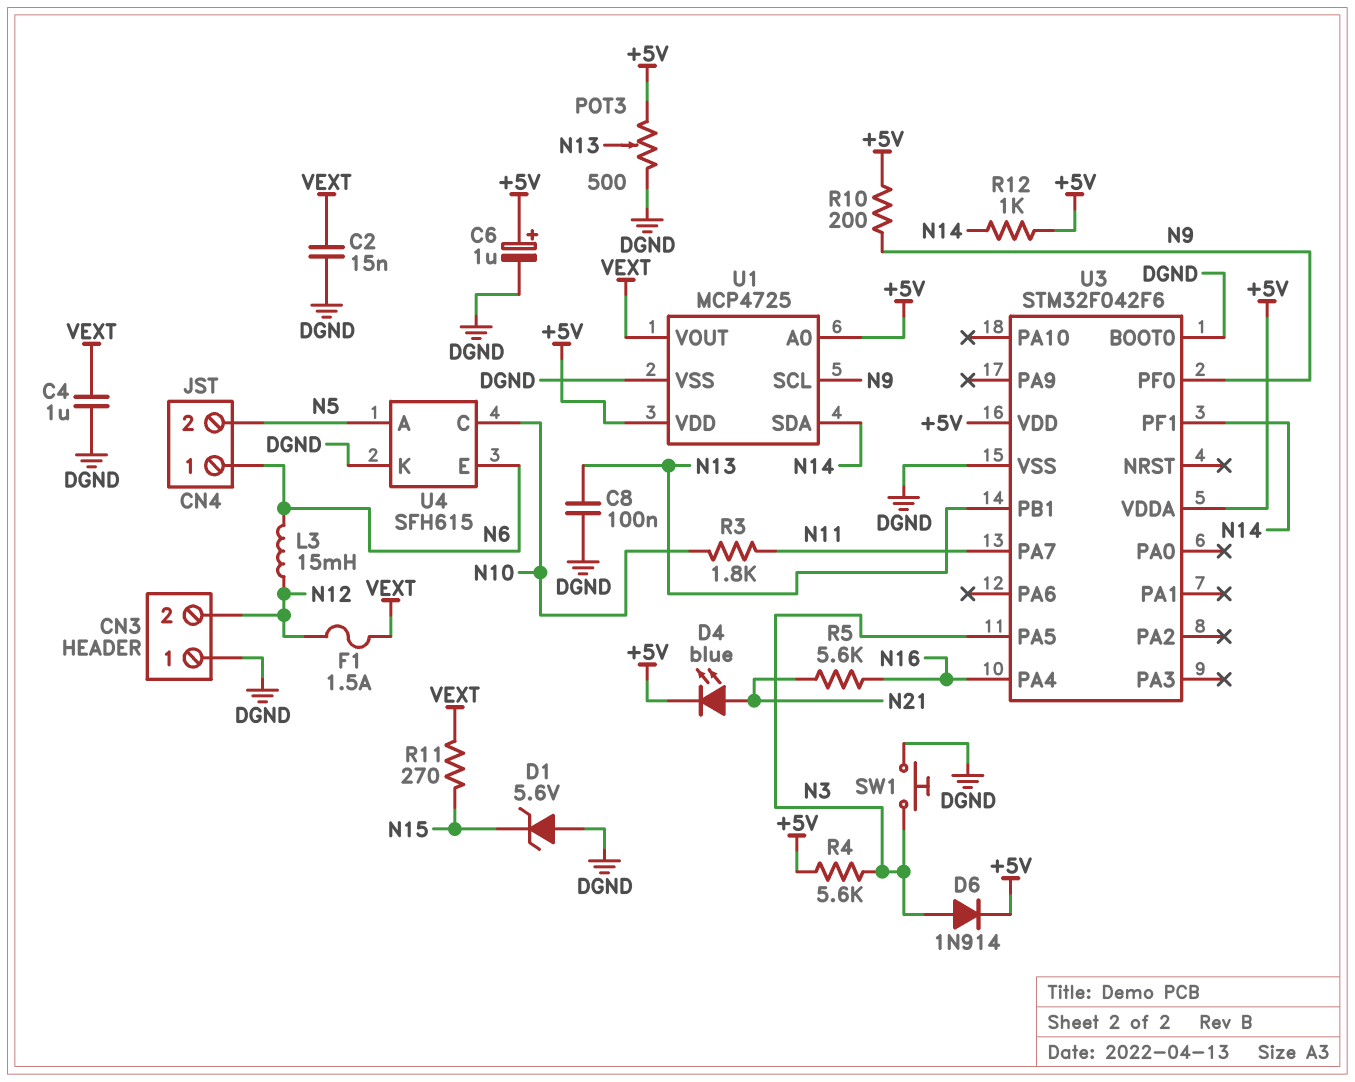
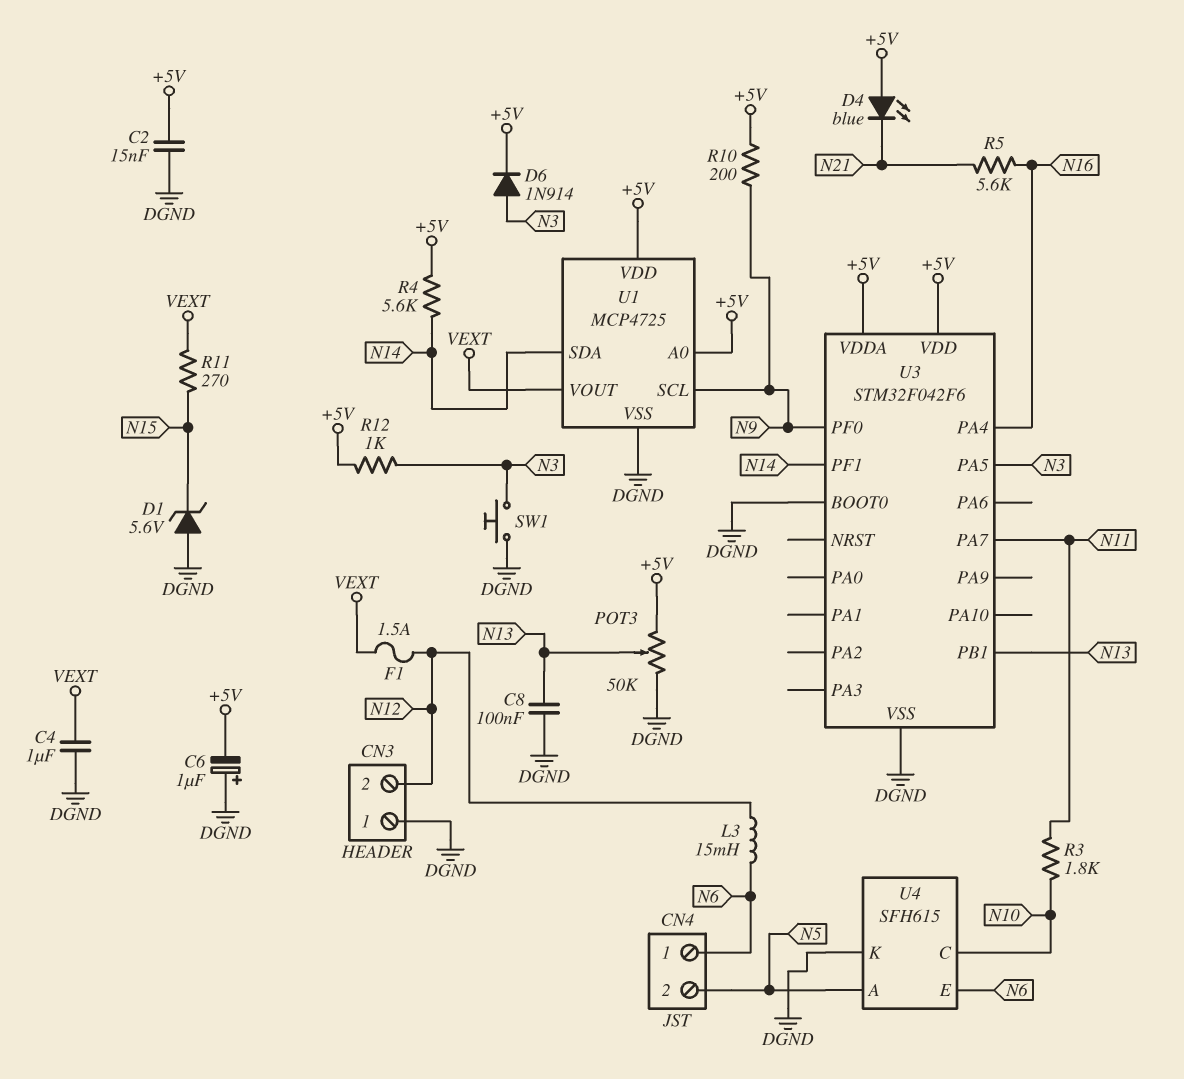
C2: 15nF (DGND, VEXT) -> 15nF (+5V, DGND)
C6: 1uF (plus +5V, minus DGND) -> 1uF (plus DGND, minus +5V)
D4: LED blue (A N21, K +5V) -> LED blue (A +5V, K N21)
POT3: 500 (+5V, DGND, wiper N13) -> 50k (+5V, DGND, wiper N13)
R4: 5.6k (+5V, N3) -> 5.6k (+5V, N14)
R12: 1k (+5V, N14) -> 1k (+5V, N3)

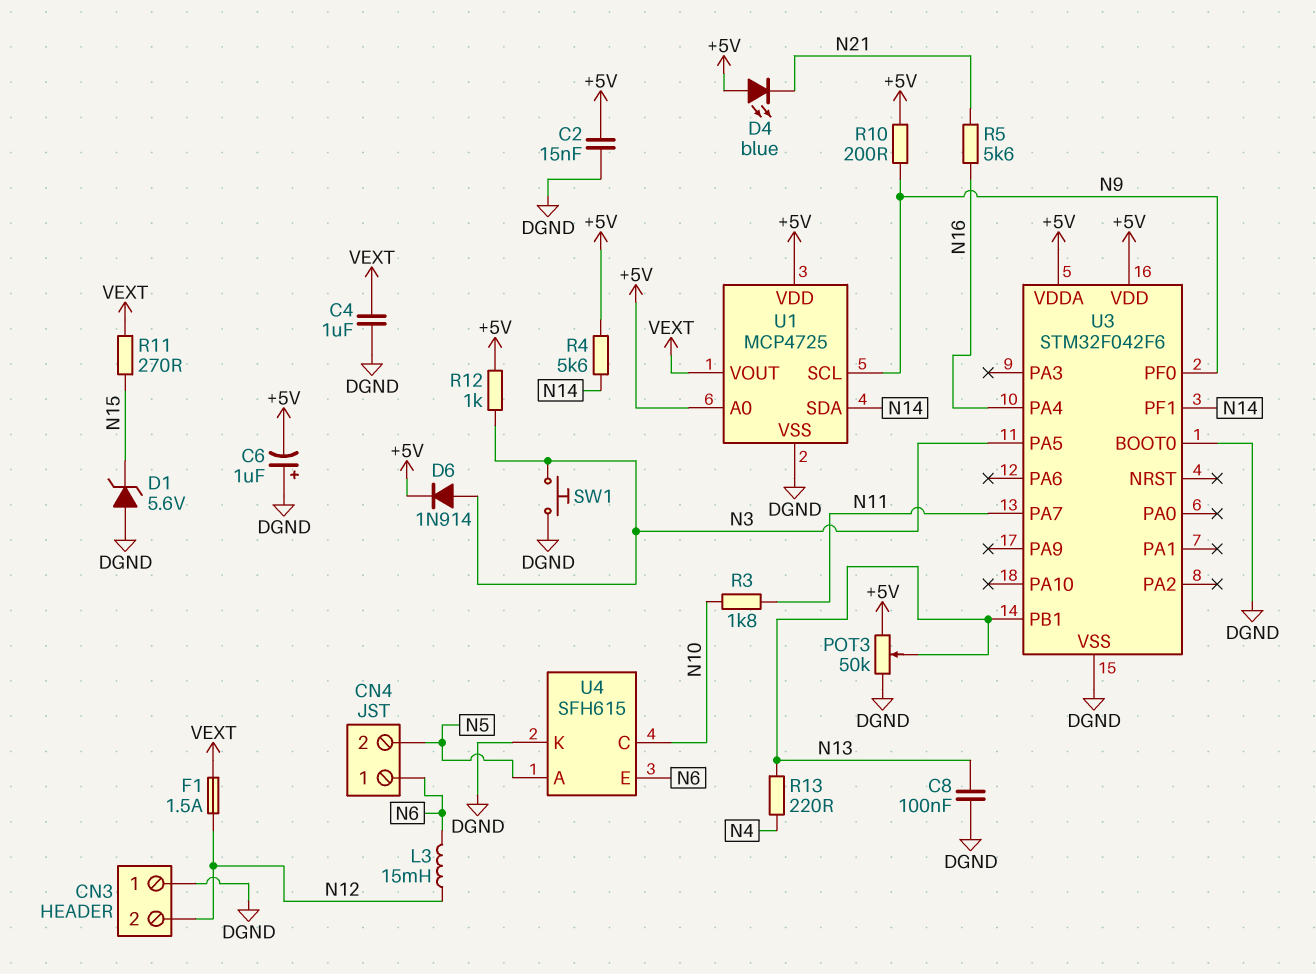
R13: none -> 220 (N4, N13)

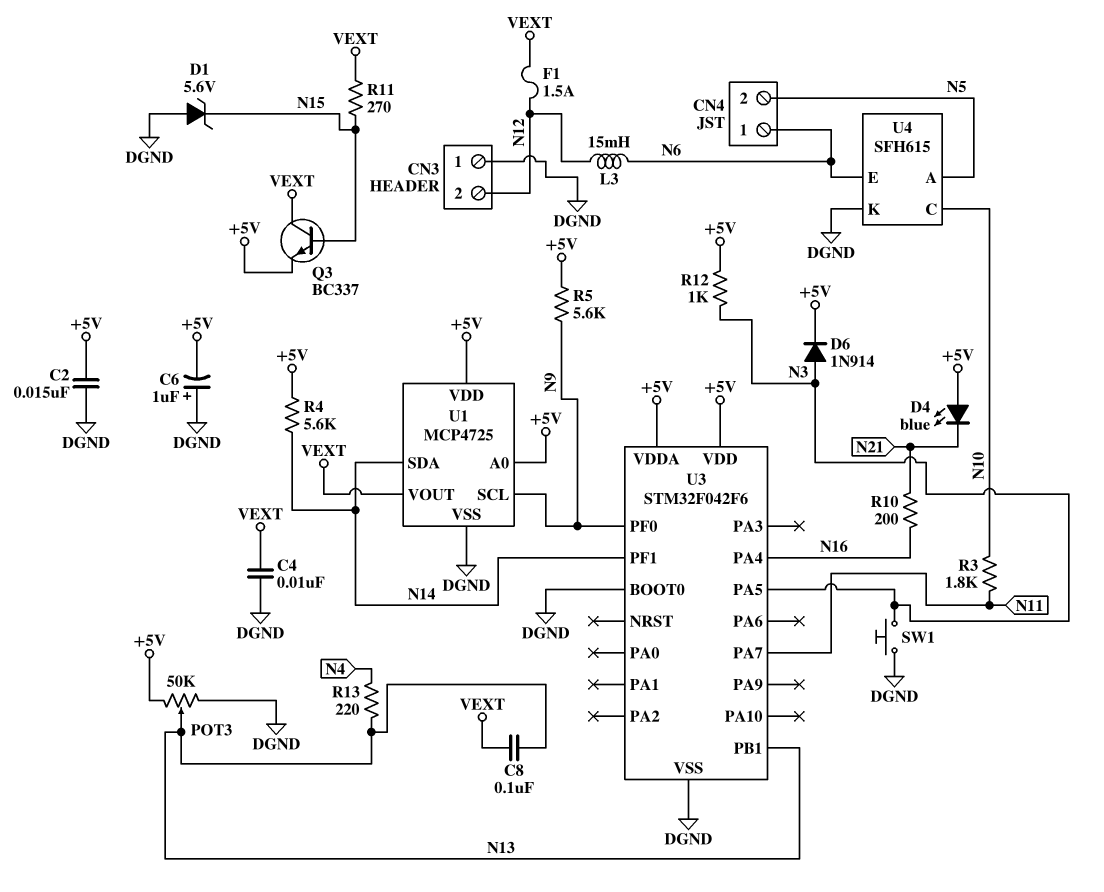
C4: 1uF (DGND, VEXT) -> 10nF (DGND, VEXT)
C8: 100nF (DGND, N13) -> 100nF (N13, VEXT)
Q3: none -> NPN BC337 (B N15, C VEXT, E +5V)
R5: 5.6k (N16, N21) -> 5.6k (+5V, N9)
R10: 200 (+5V, N9) -> 200 (N16, N21)

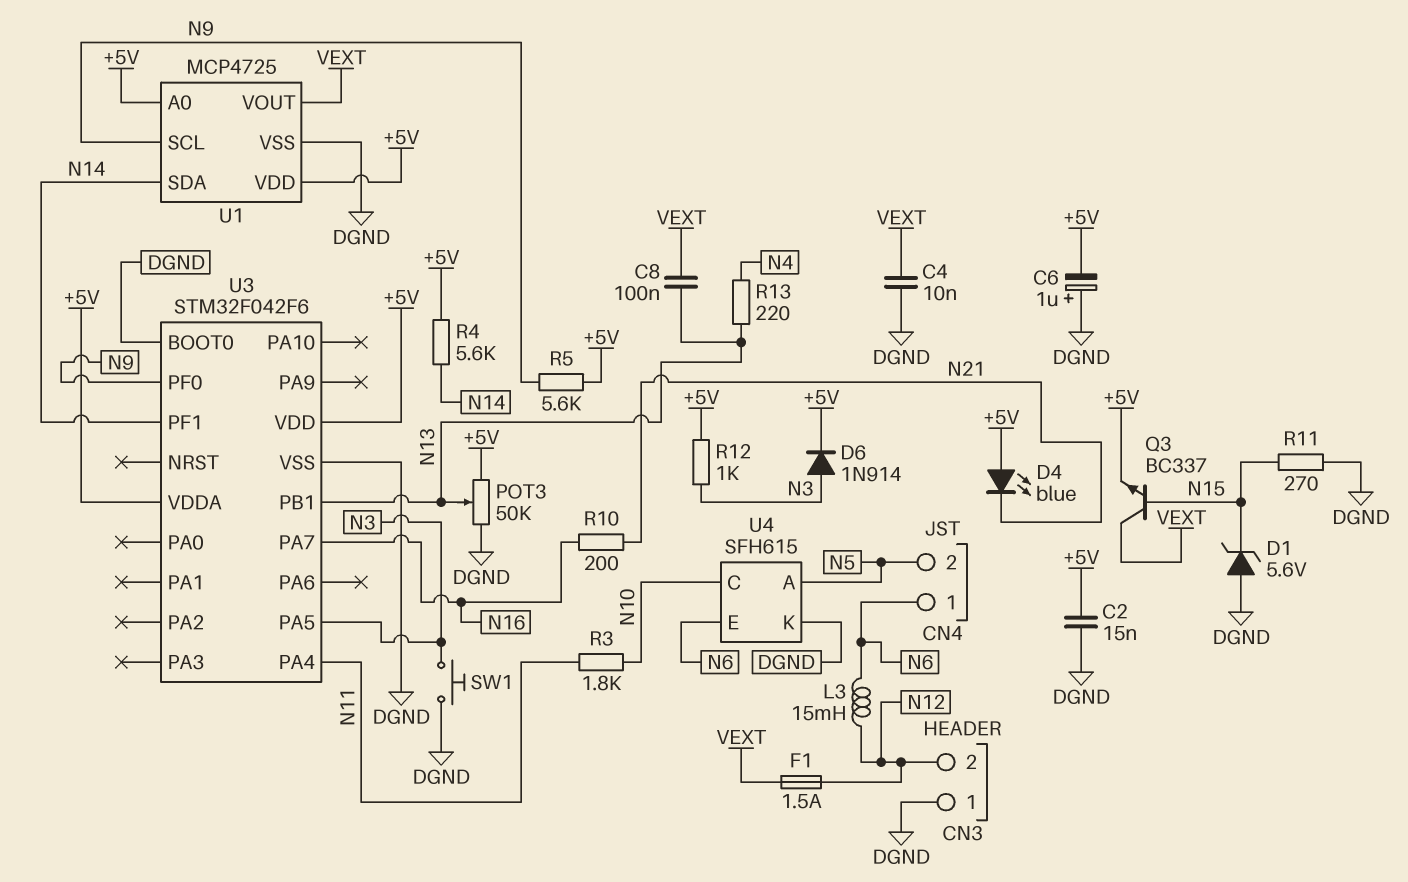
R11: 270 (N15, VEXT) -> 270 (DGND, N15)
U3 pin PA4: N16 -> N11
U3 pin PA7: N11 -> N16

